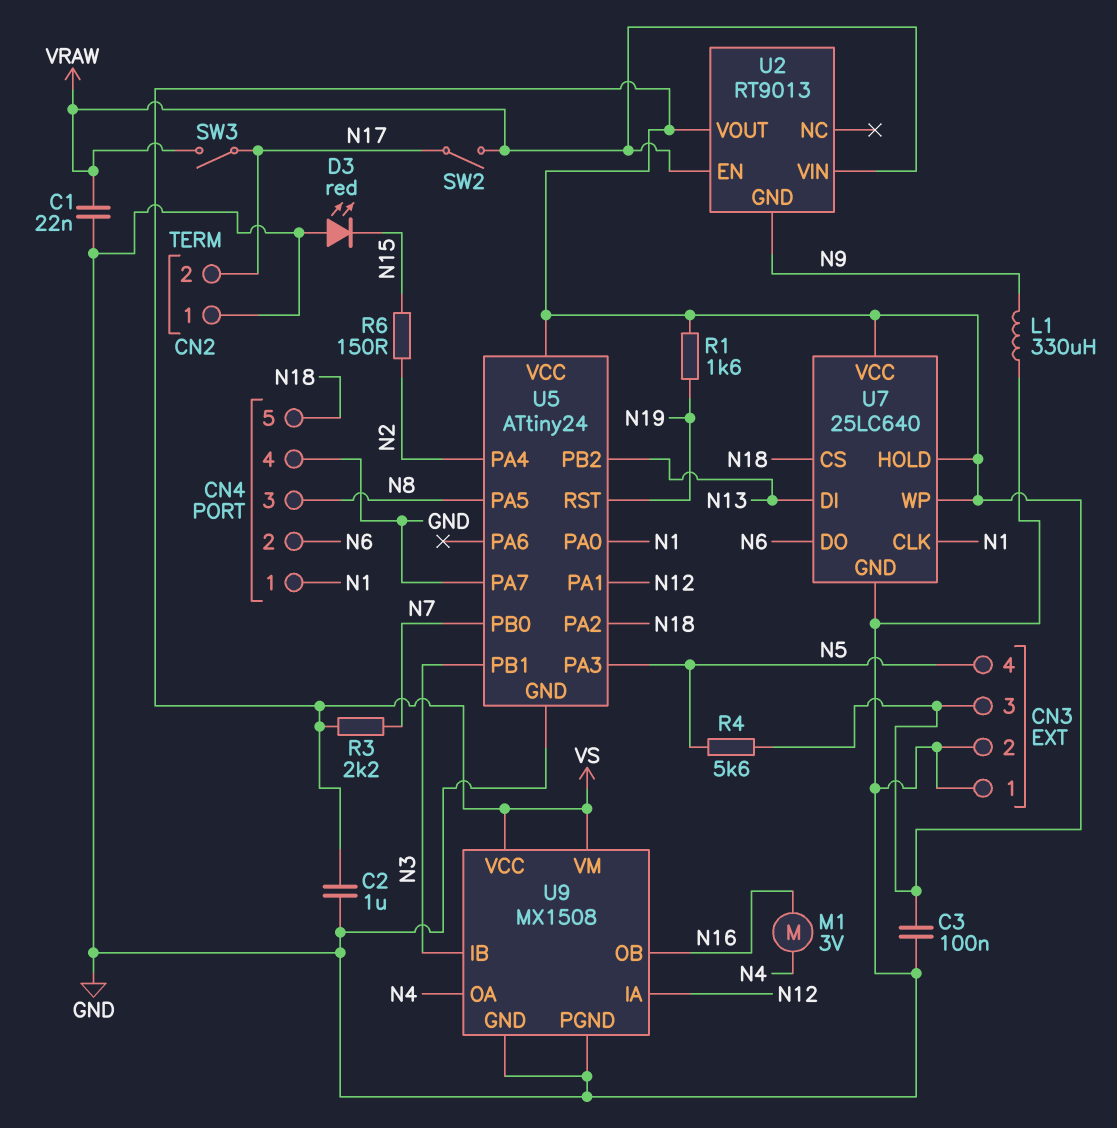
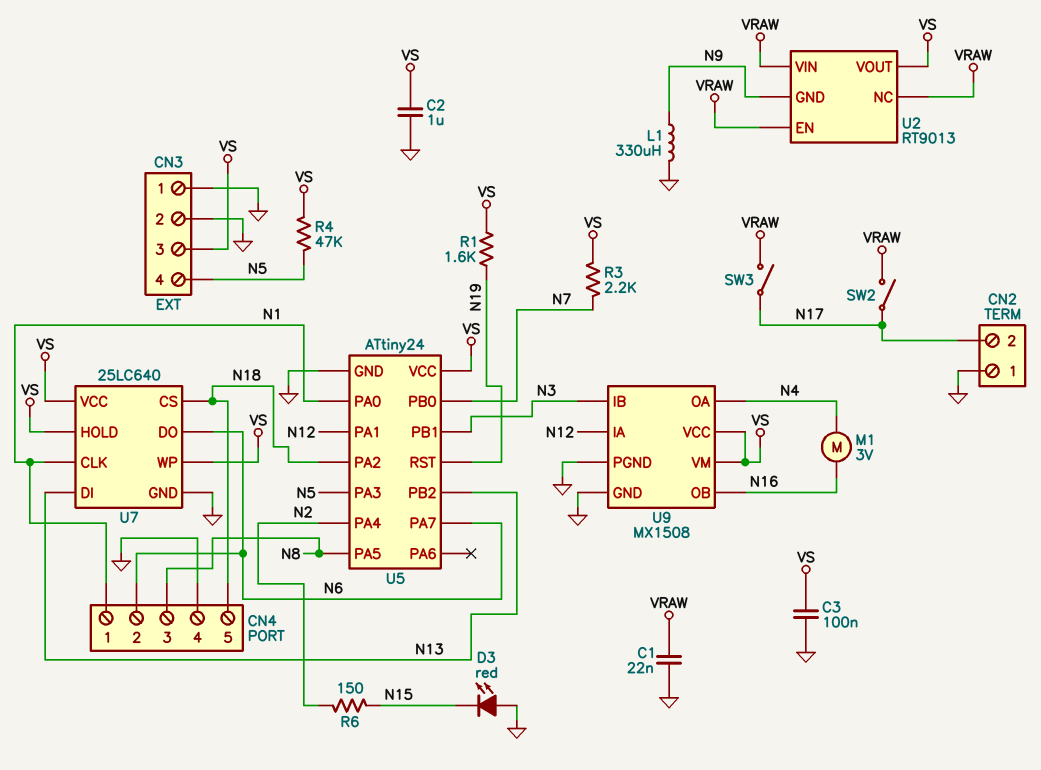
R4: 5.6k (N5, VS) -> 47k (N5, VS)
U2 pin NC: none -> VRAW
U5 pin PA7: GND -> N6

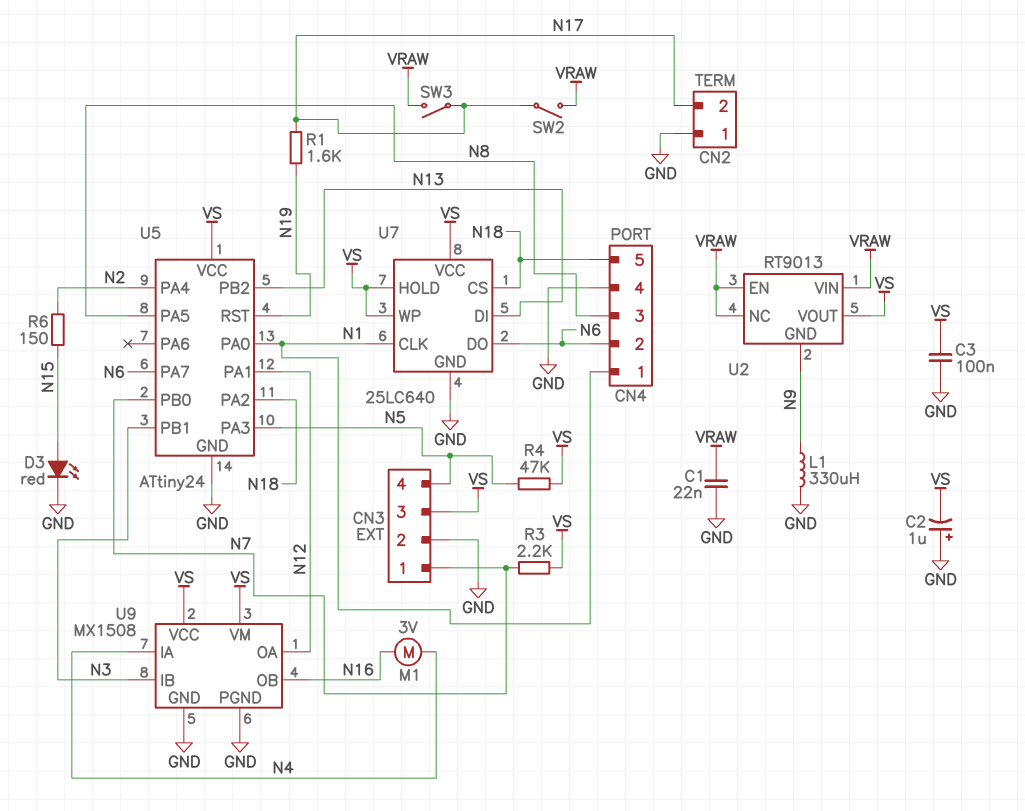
C2: 1uF (GND, VS) -> 1uF (plus GND, minus VS)
CN3 pin 1: GND -> N7
D3: LED red (A GND, K N15) -> LED red (A N15, K GND)
R1: 1.6k (N19, VS) -> 1.6k (N17, N19)
U9 pin IA: N12 -> N4
U9 pin OA: N4 -> N12

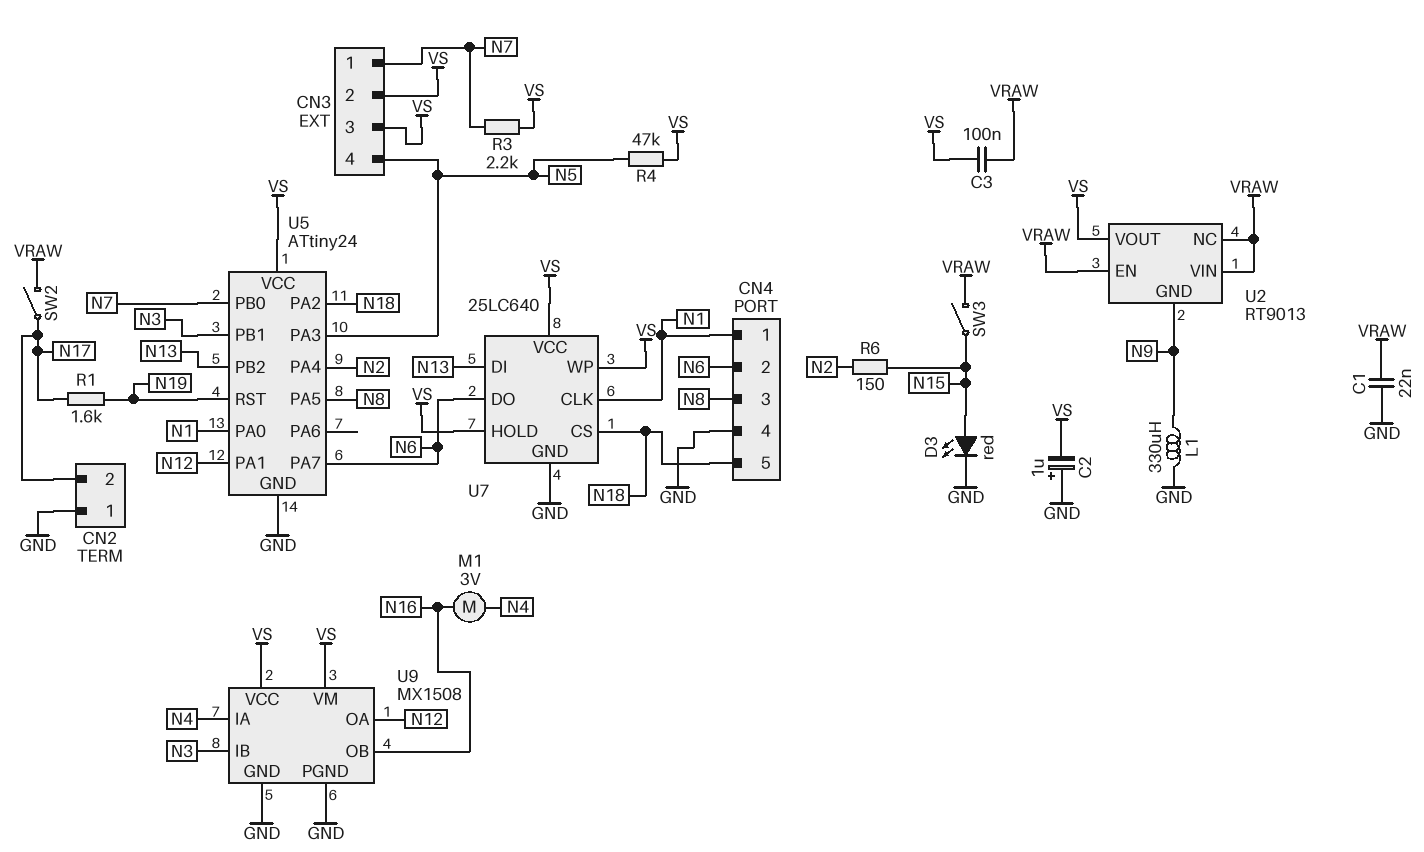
C3: 100nF (GND, VS) -> 100nF (VRAW, VS)
CN3 pin 2: GND -> VS
SW3: switch (N17, VRAW) -> switch (N15, VRAW)

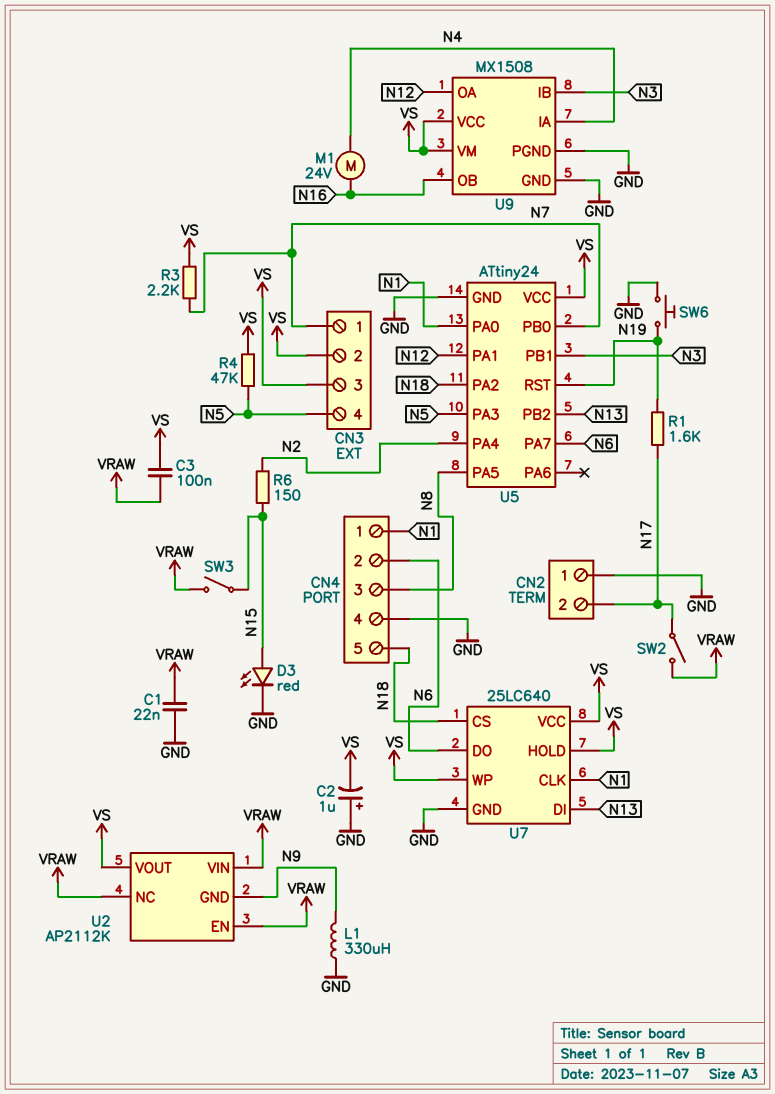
M1: motor 3V (N4, N16) -> motor 24V (N4, N16)
SW6: none -> button (GND, N19)
U2: RT9013 -> AP2112K

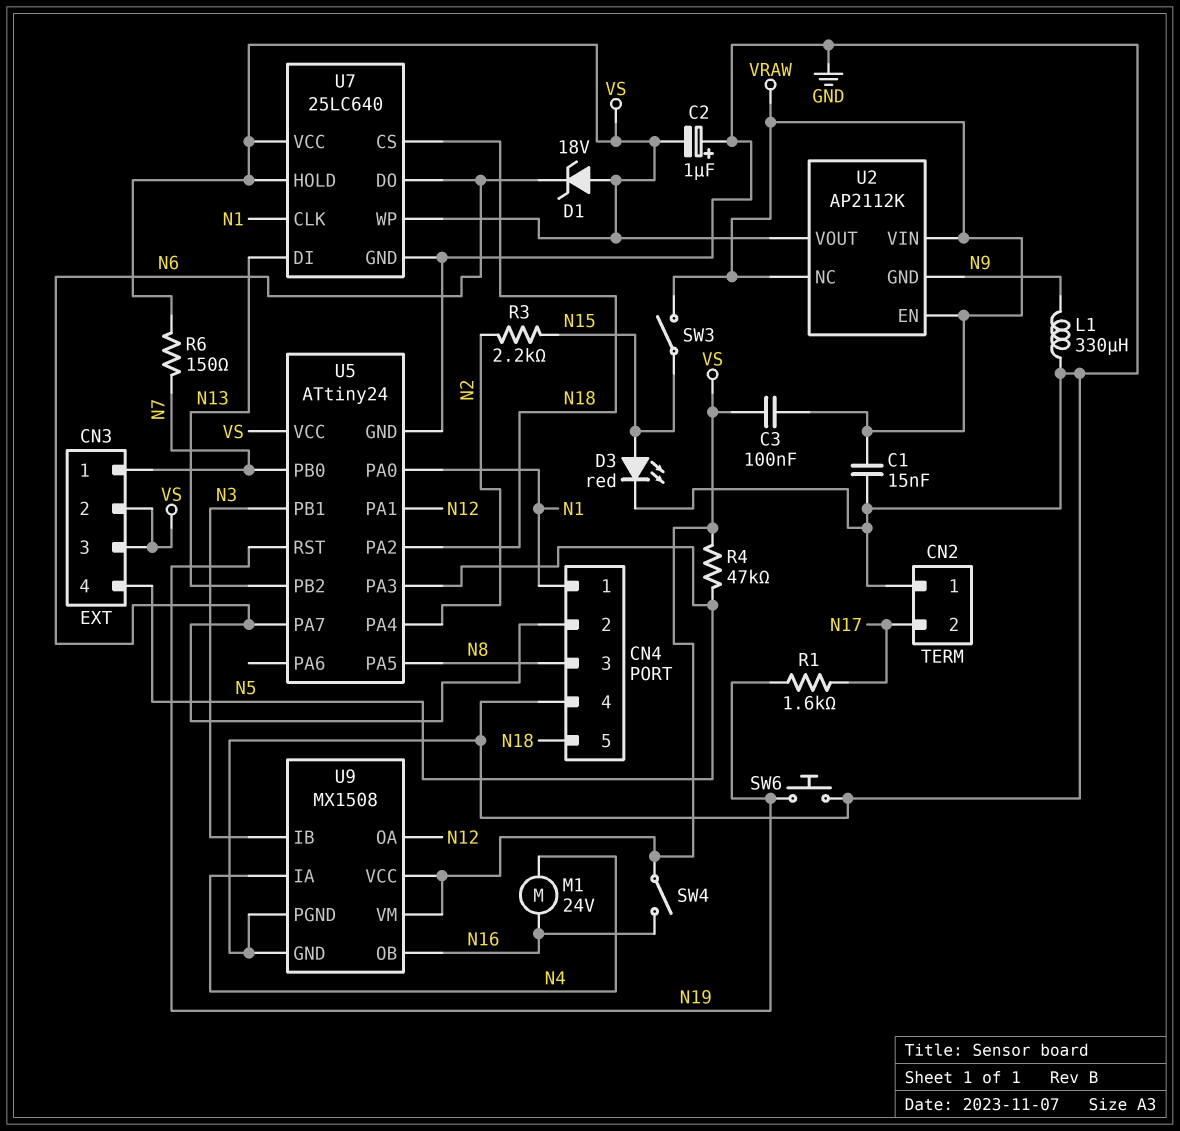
C1: 22nF (GND, VRAW) -> 15nF (GND, VRAW)
D1: none -> zener 18V (A VS, K N6)
R3: 2.2k (N7, VS) -> 2.2k (N2, N15)
R6: 150 (N2, N15) -> 150 (N7, VS)
SW2: switch (N17, VRAW) -> none
SW4: none -> switch (N16, VS)

